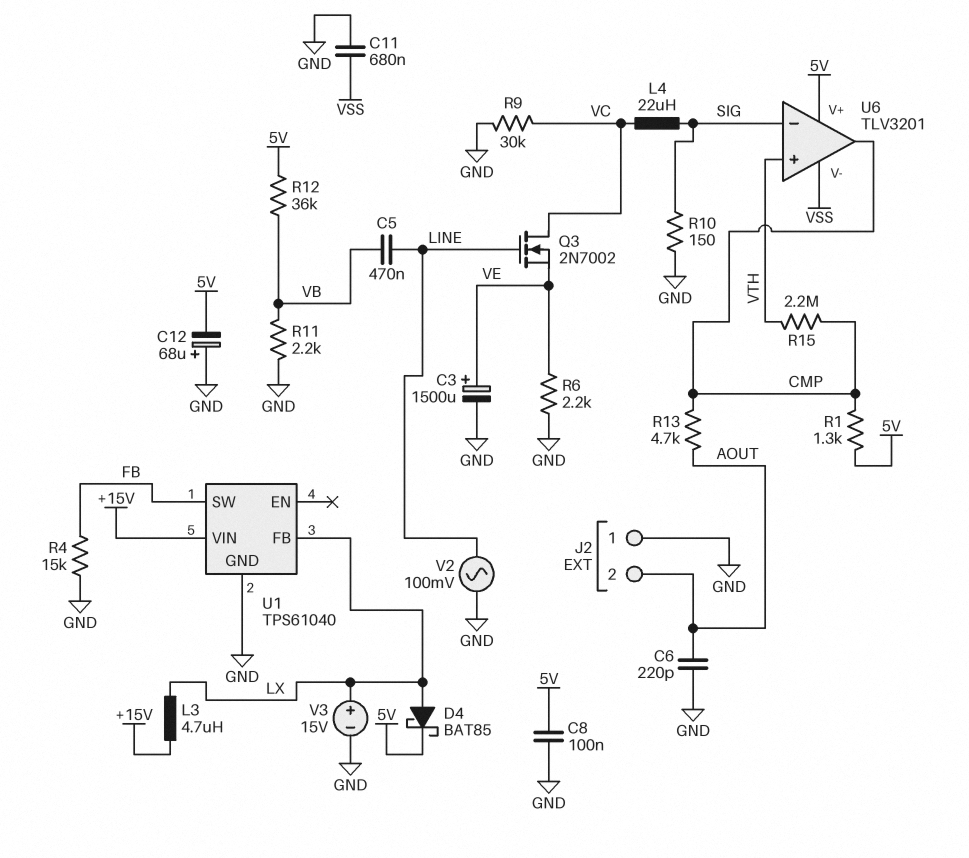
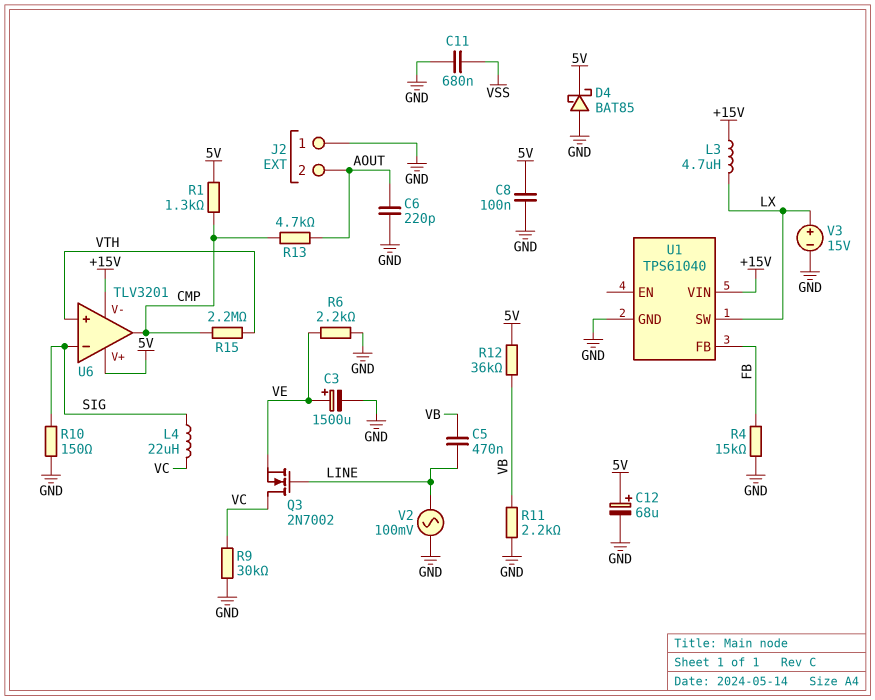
C12: 68uF (plus GND, minus 5V) -> 68uF (plus 5V, minus GND)
D4: schottky BAT85 (A LX, K 5V) -> schottky BAT85 (A GND, K 5V)
U1 pin FB: LX -> FB
U1 pin SW: FB -> LX
U6 pin V-: VSS -> +15V

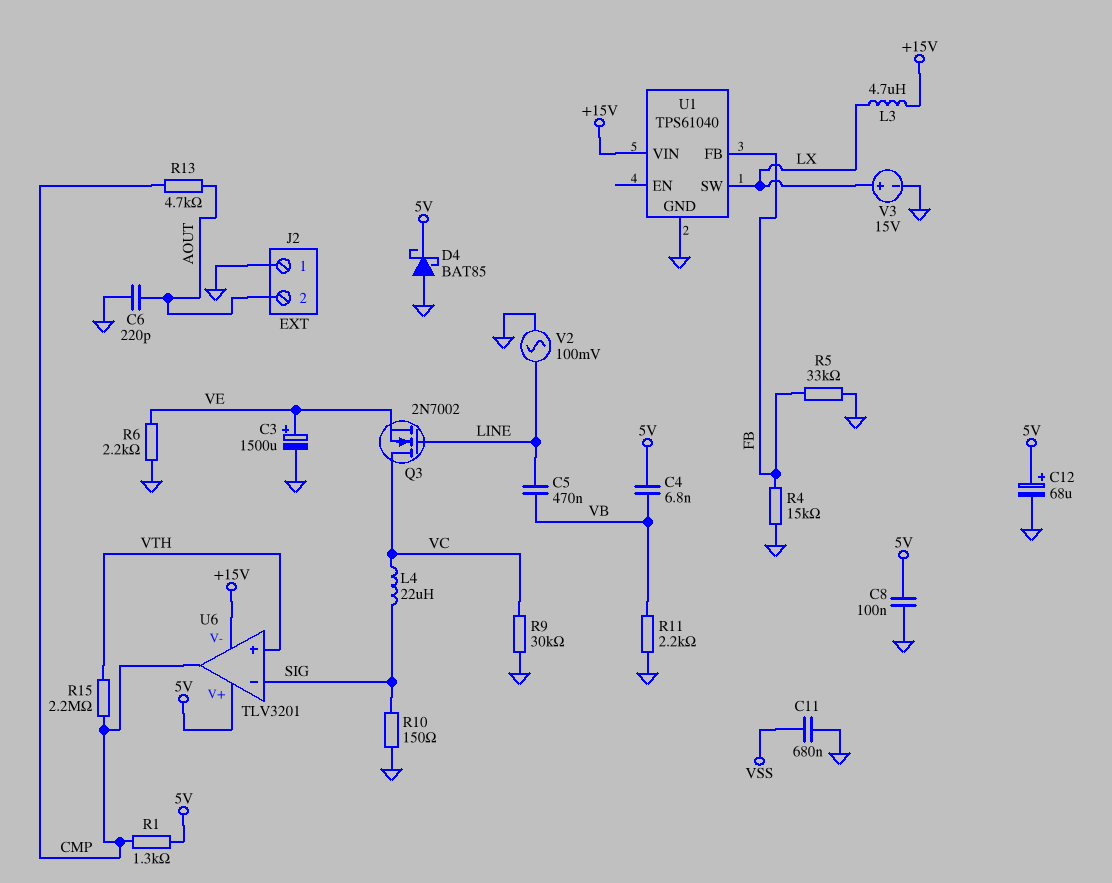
C4: none -> 6.8nF (5V, VB)
R5: none -> 33k (FB, GND)
R12: 36k (5V, VB) -> none

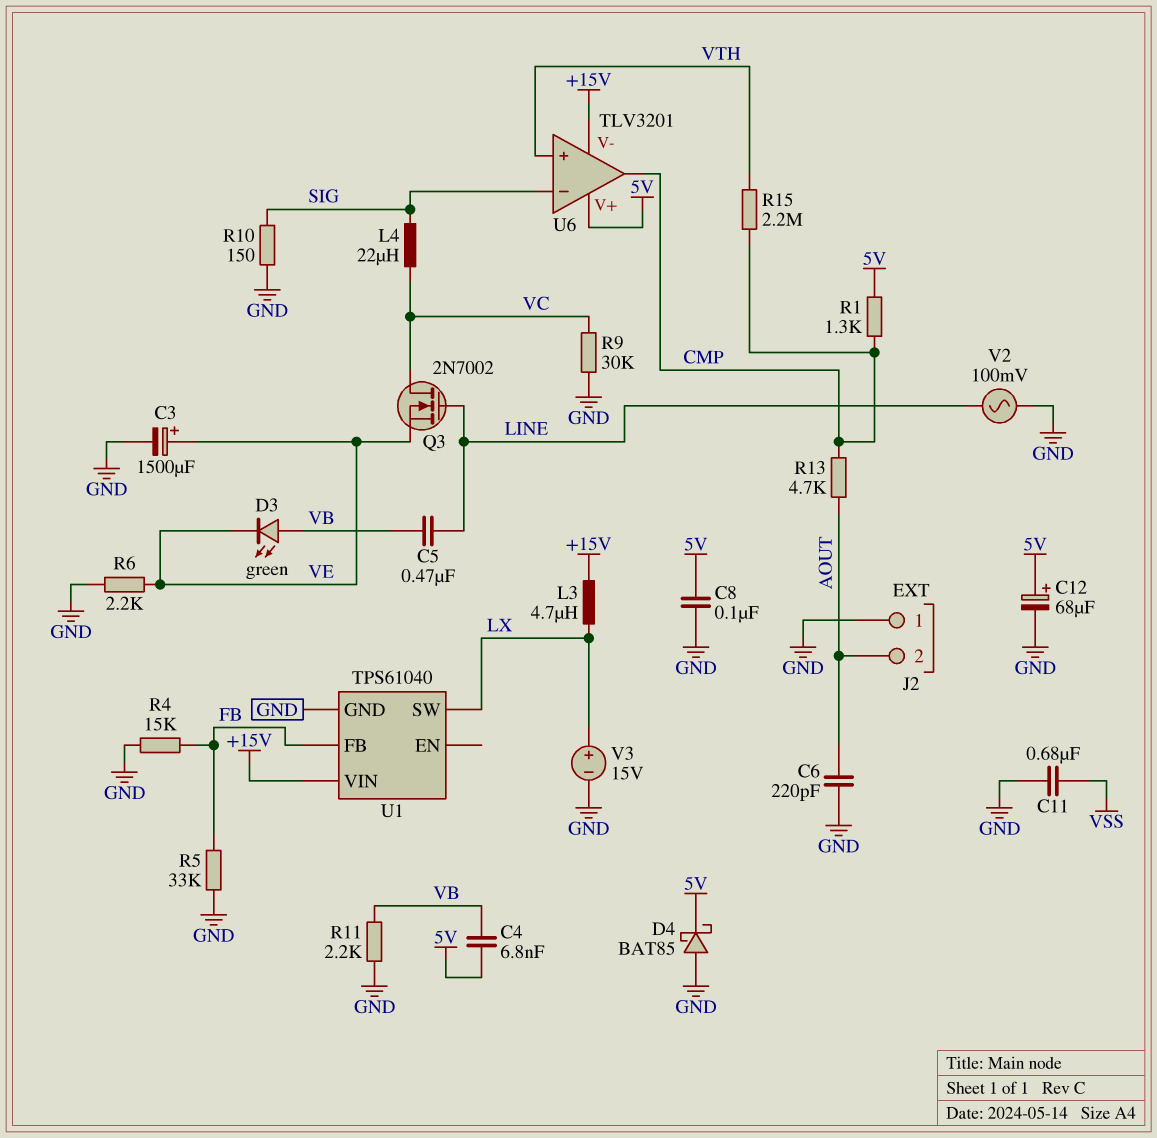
D3: none -> LED green (A VB, K VE)

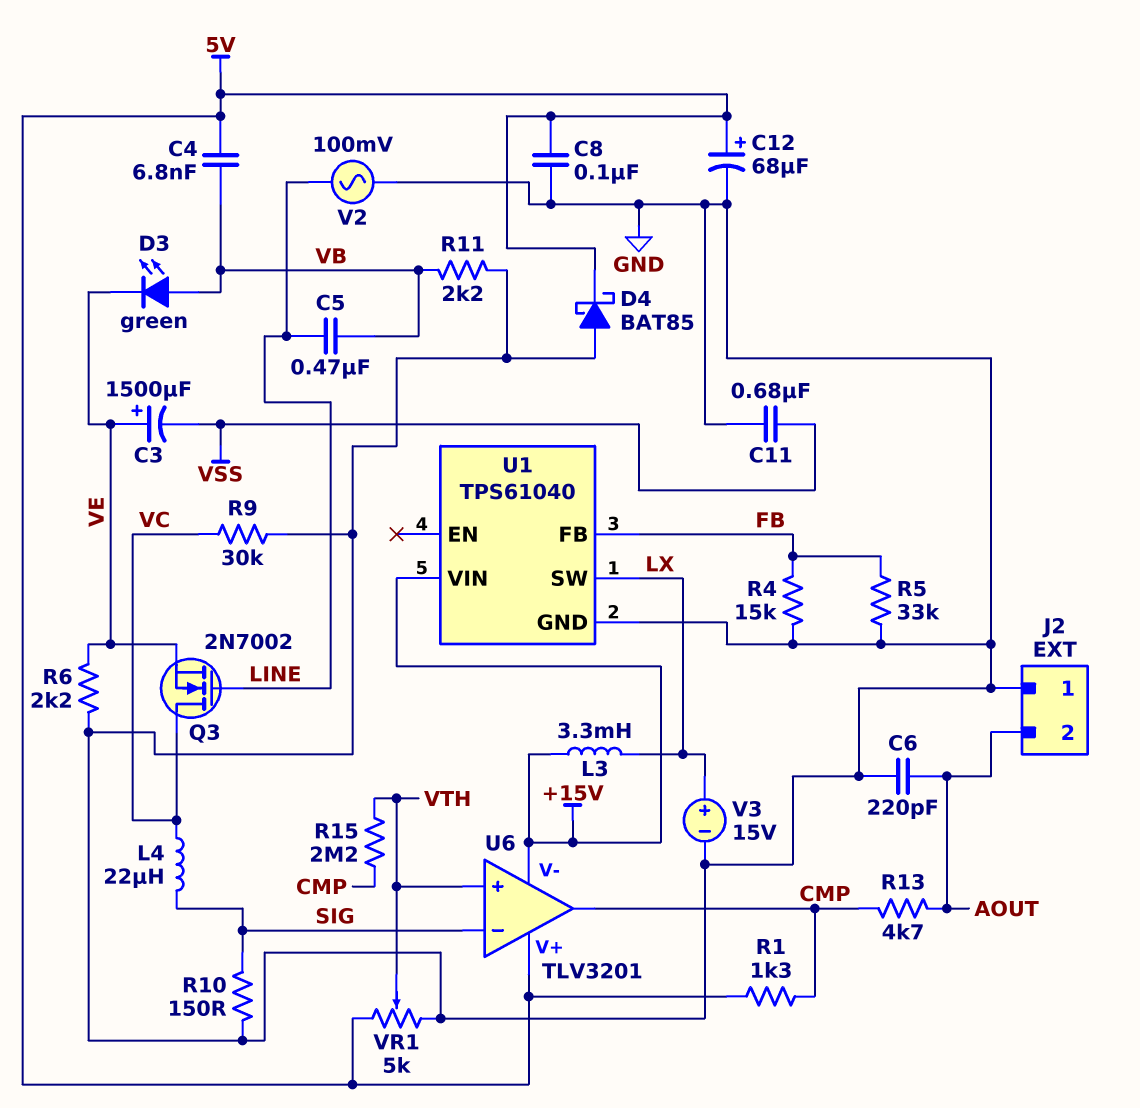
C3: 1500uF (plus VE, minus GND) -> 1500uF (plus VE, minus VSS)
L3: 4.7uH (+15V, LX) -> 3.3mH (+15V, LX)
VR1: none -> 5k (5V, GND, wiper VTH)

